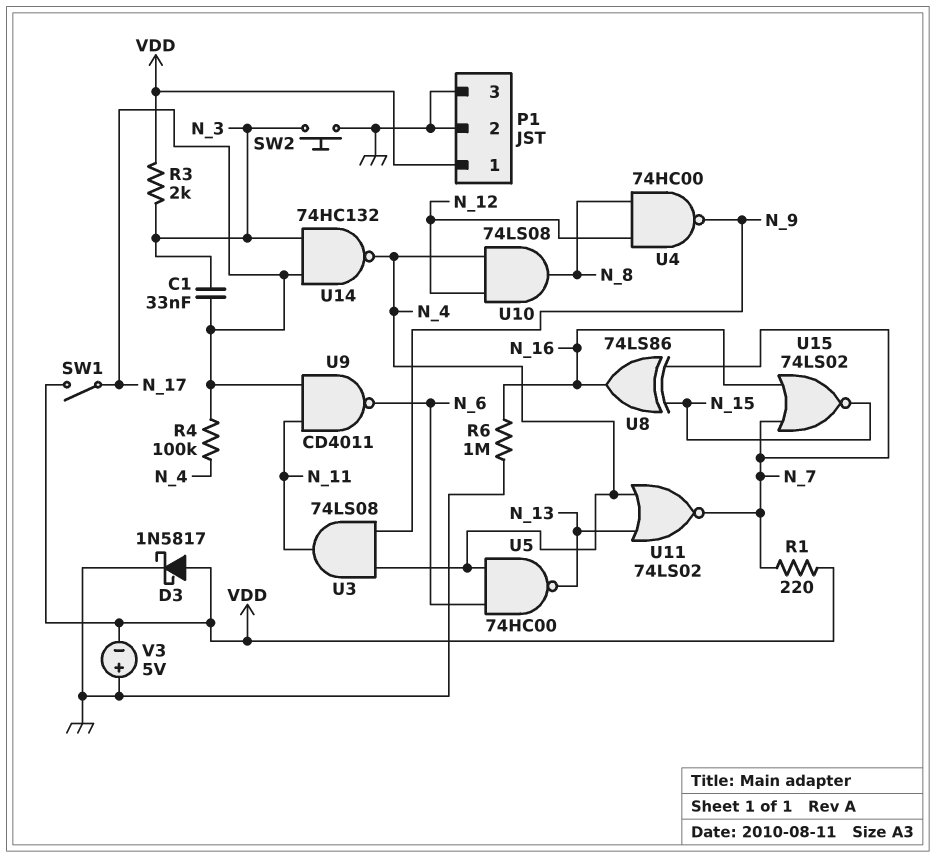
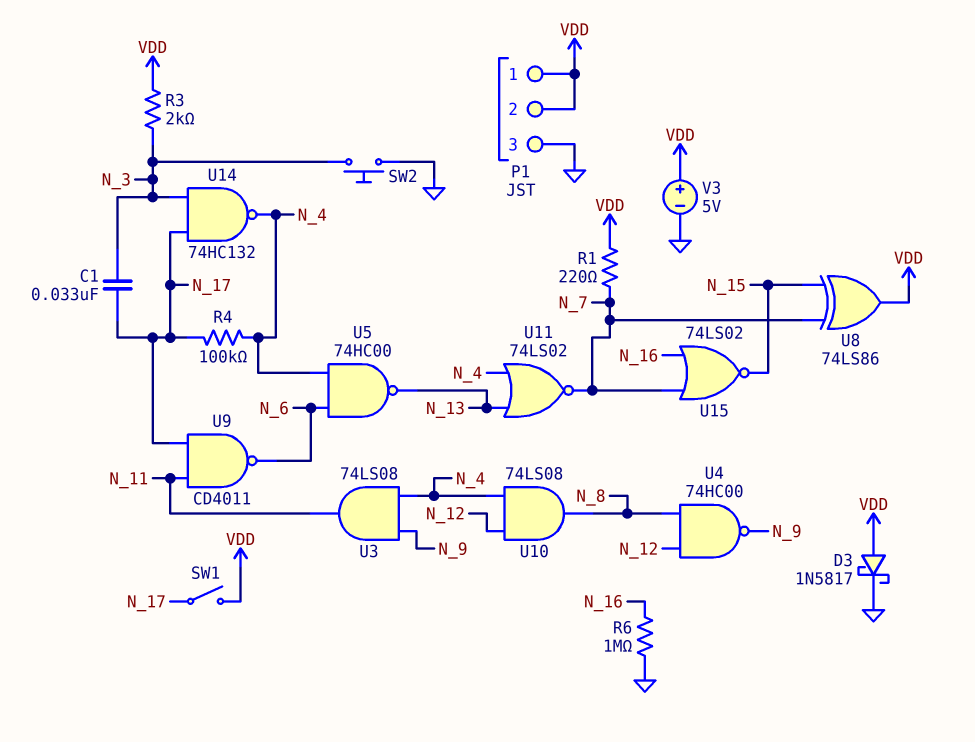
P1 pin 2: GND -> VDD
U8: XOR 74LS86 (in N_7, in N_15, out N_16) -> XOR 74LS86 (in N_7, in N_15, out VDD)
V3: 5V (plus GND, minus VDD) -> 5V (plus VDD, minus GND)

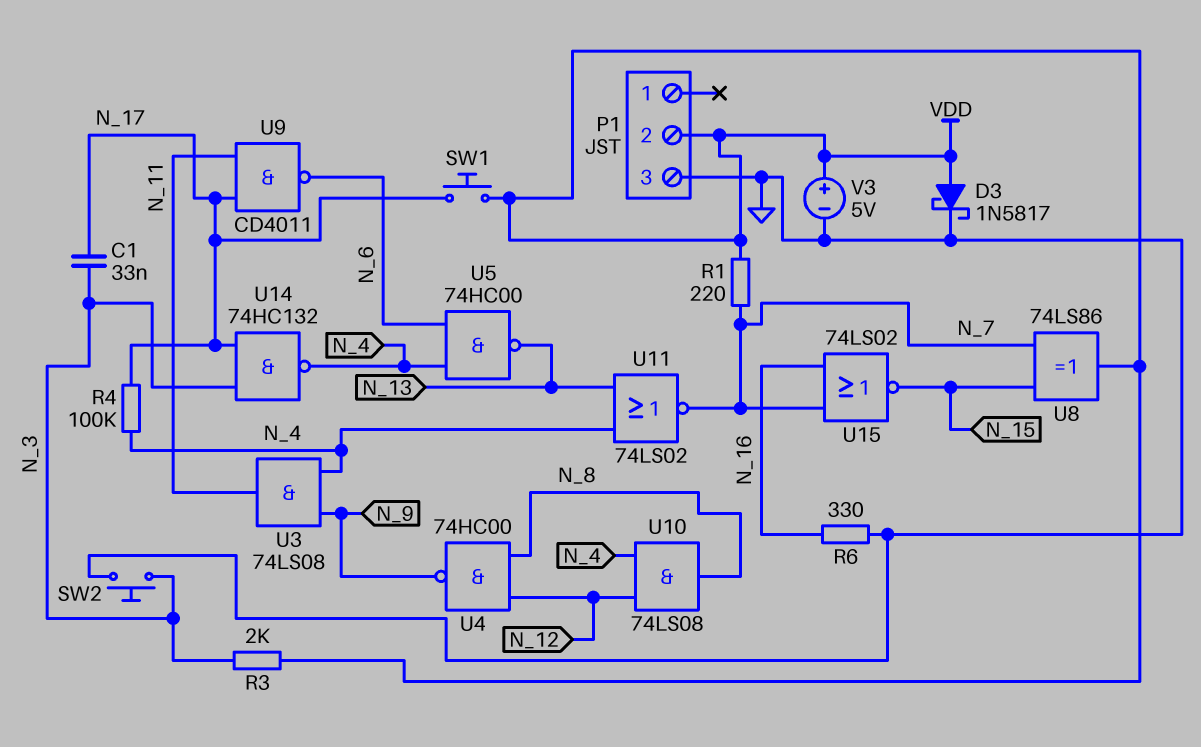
P1 pin 1: VDD -> none
R6: 1M (GND, N_16) -> 330 (GND, N_16)
SW1: switch (N_17, VDD) -> button (N_17, VDD)

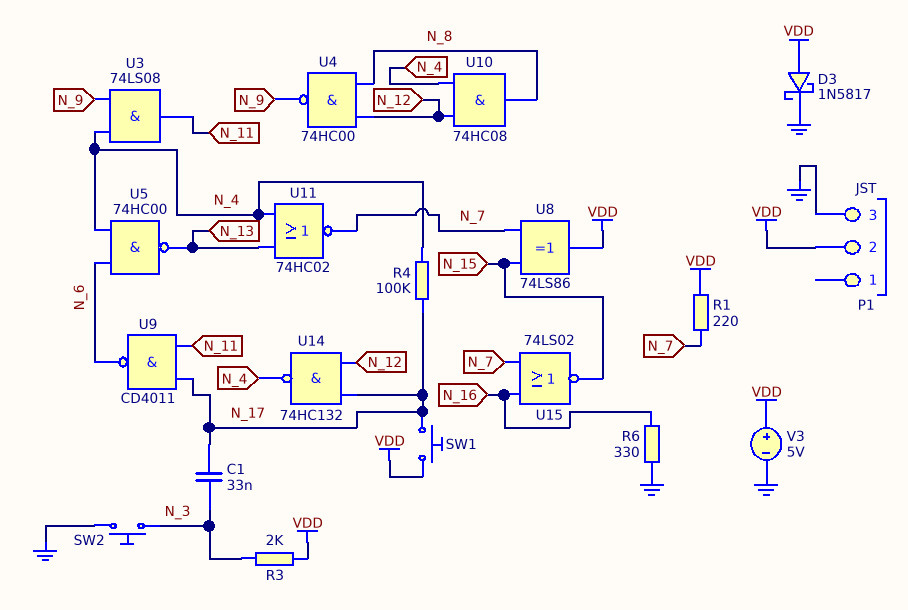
U10: AND 74LS08 (in N_4, in N_12, out N_8) -> AND 74HC08 (in N_4, in N_12, out N_8)
U11: NOR 74LS02 (in N_4, in N_13, out N_7) -> NOR 74HC02 (in N_4, in N_13, out N_7)
U14: NAND 74HC132 (in N_3, in N_17, out N_4) -> NAND 74HC132 (in N_12, in N_17, out N_4)

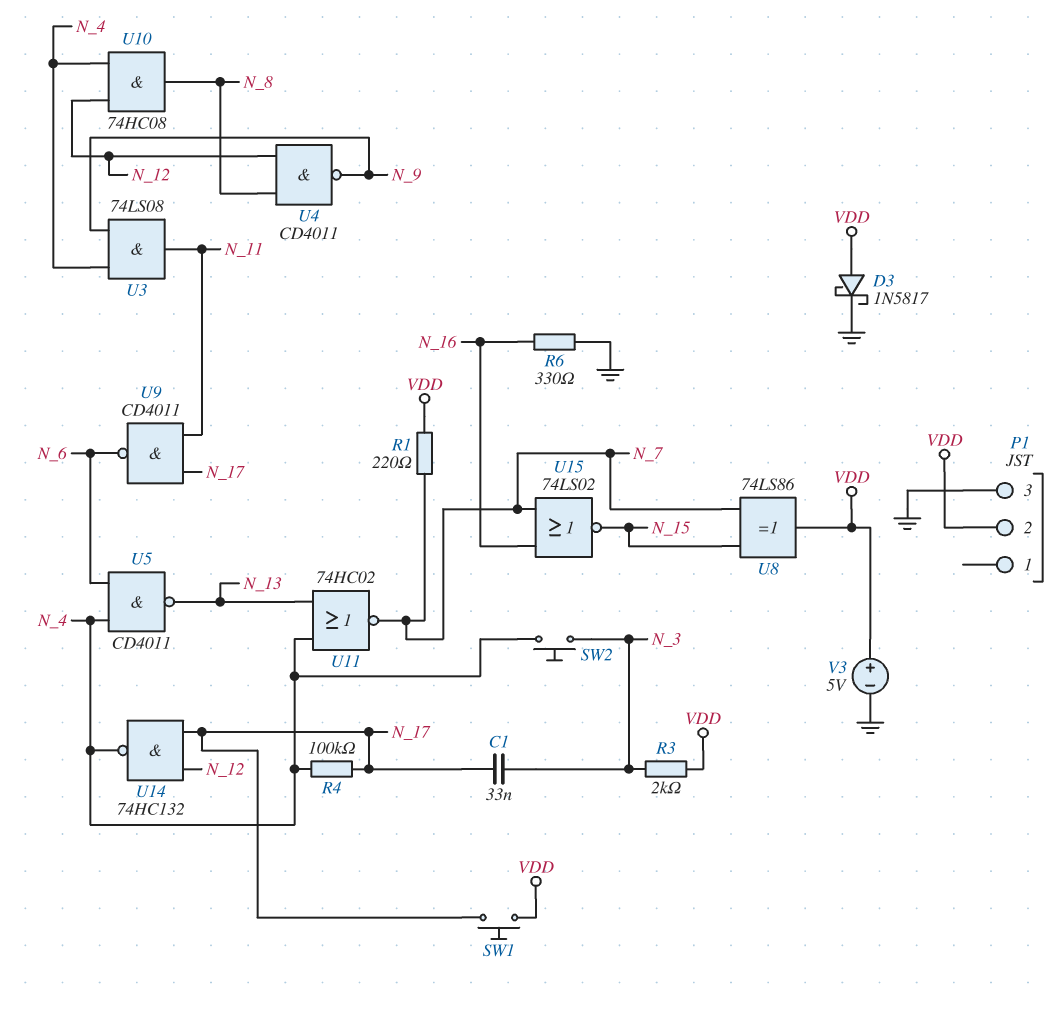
SW2: button (GND, N_3) -> button (N_3, N_4)
U4: NAND 74HC00 (in N_8, in N_12, out N_9) -> NAND CD4011 (in N_8, in N_12, out N_9)
U5: NAND 74HC00 (in N_4, in N_6, out N_13) -> NAND CD4011 (in N_4, in N_6, out N_13)

